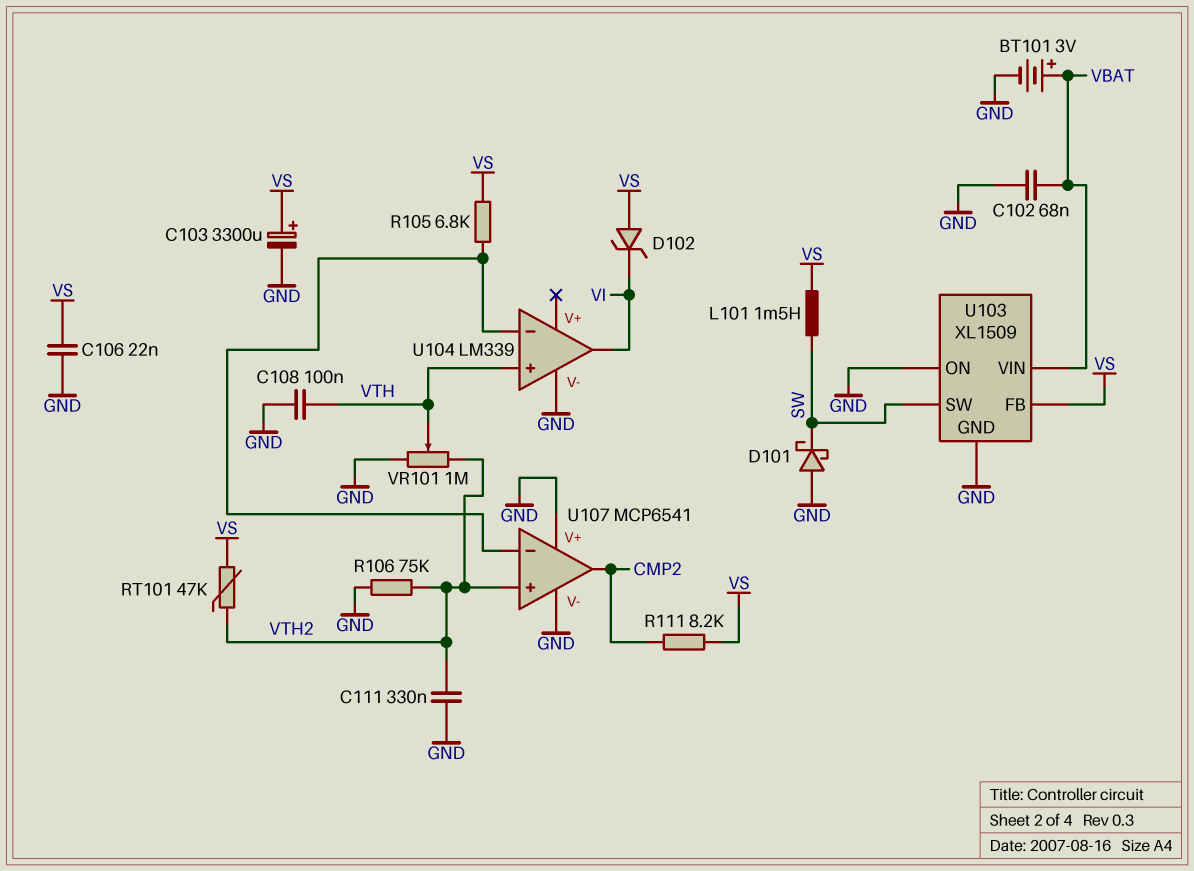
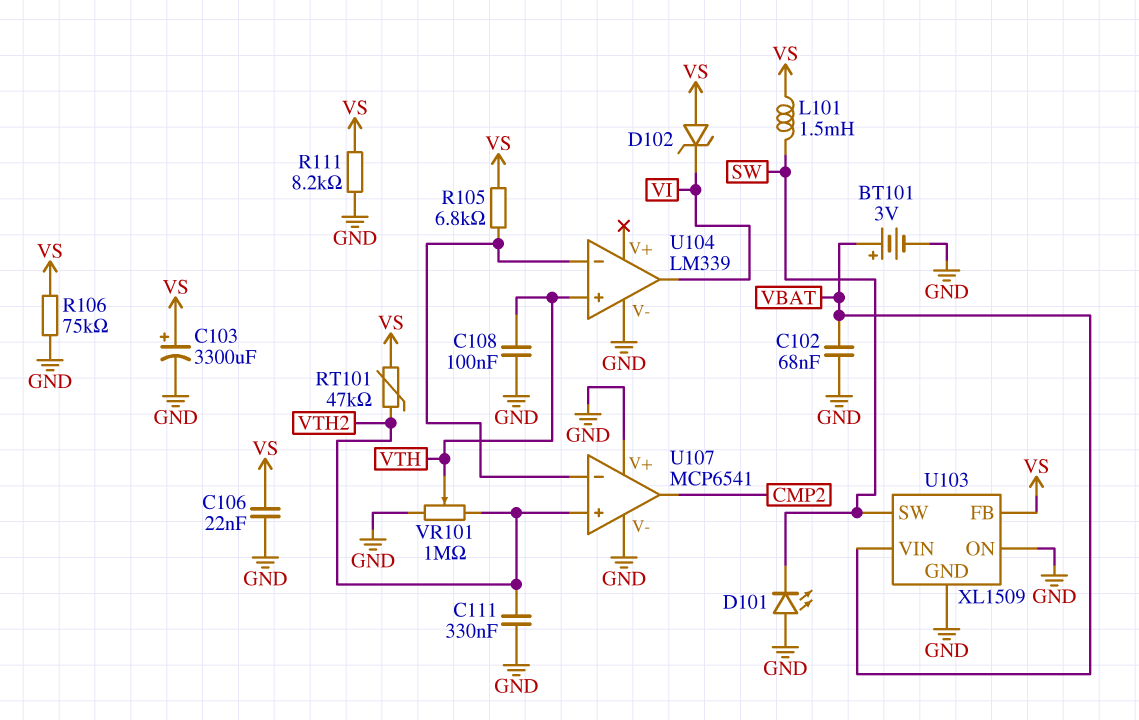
D101: schottky (A GND, K SW) -> LED (A GND, K SW)
R106: 75k (GND, VTH2) -> 75k (GND, VS)
R111: 8.2k (CMP2, VS) -> 8.2k (GND, VS)

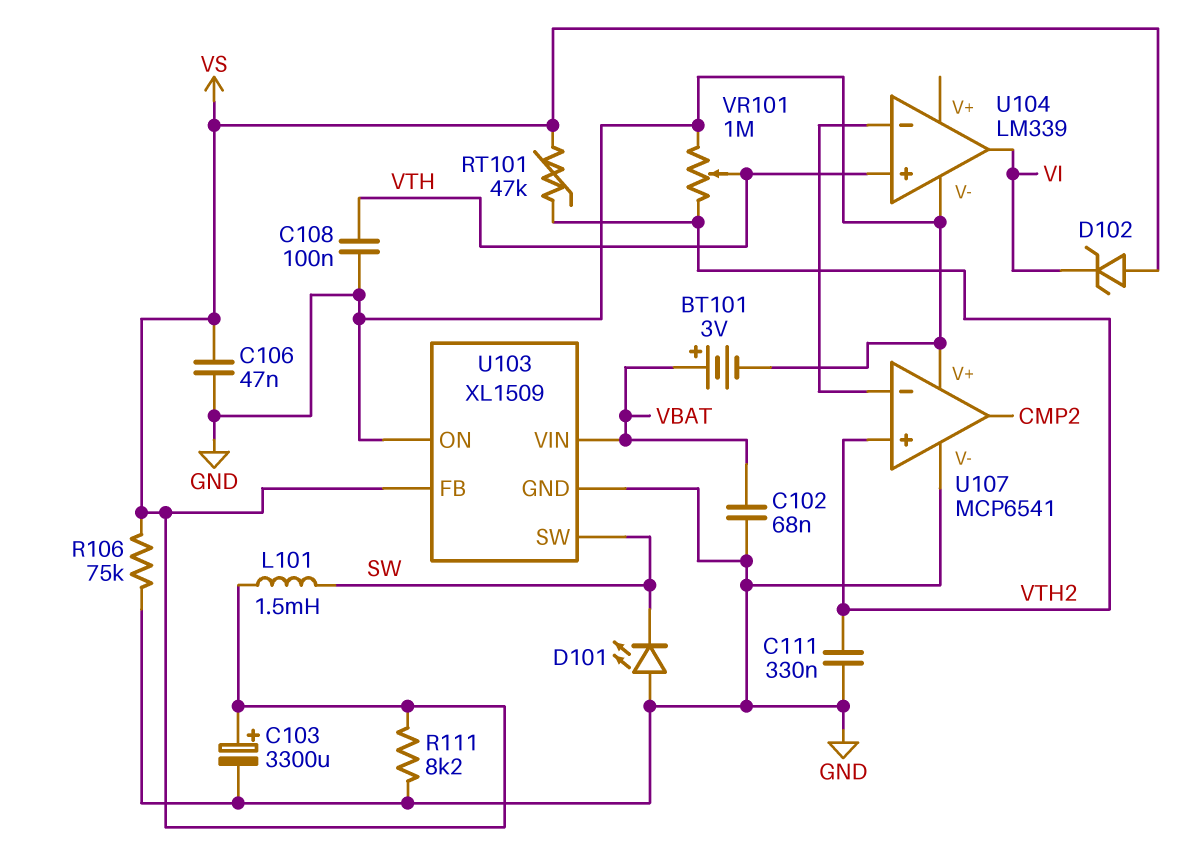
C106: 22nF (GND, VS) -> 47nF (GND, VS)
R105: 6.8k (U104/in-, VS) -> none

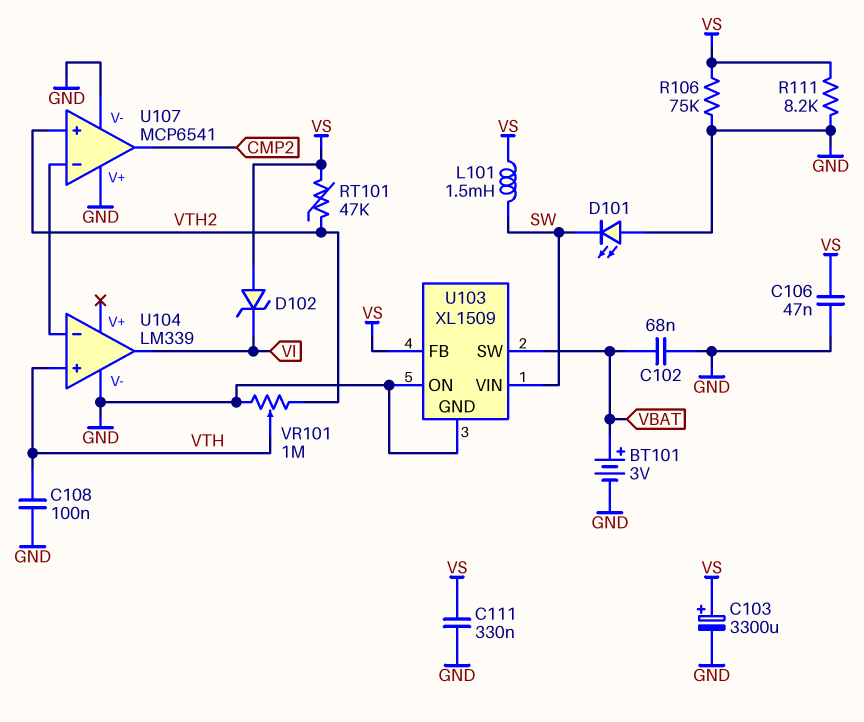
C111: 330nF (GND, VTH2) -> 330nF (GND, VS)
U103 pin SW: SW -> VBAT
U103 pin VIN: VBAT -> SW

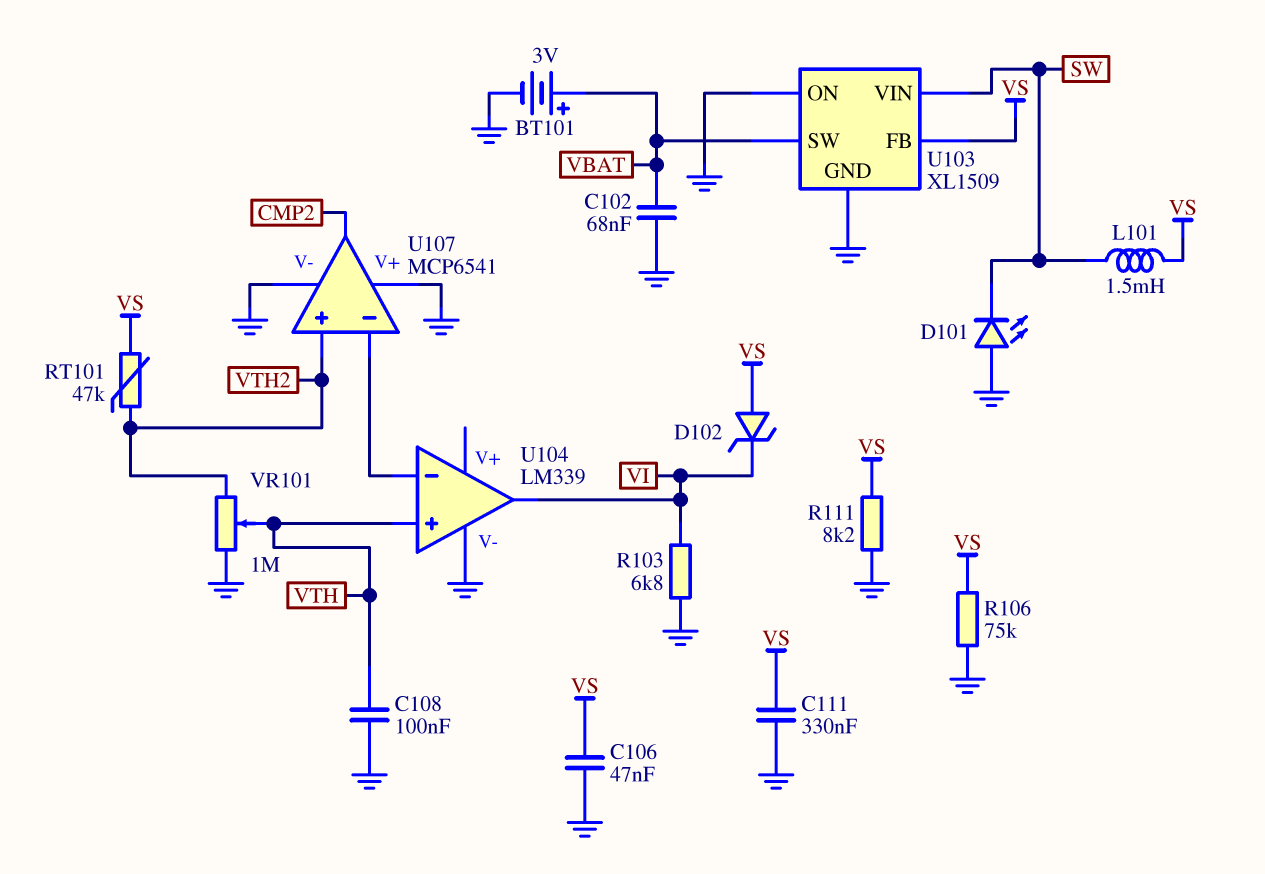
C103: 3300uF (plus VS, minus GND) -> none
R103: none -> 6.8k (GND, VI)

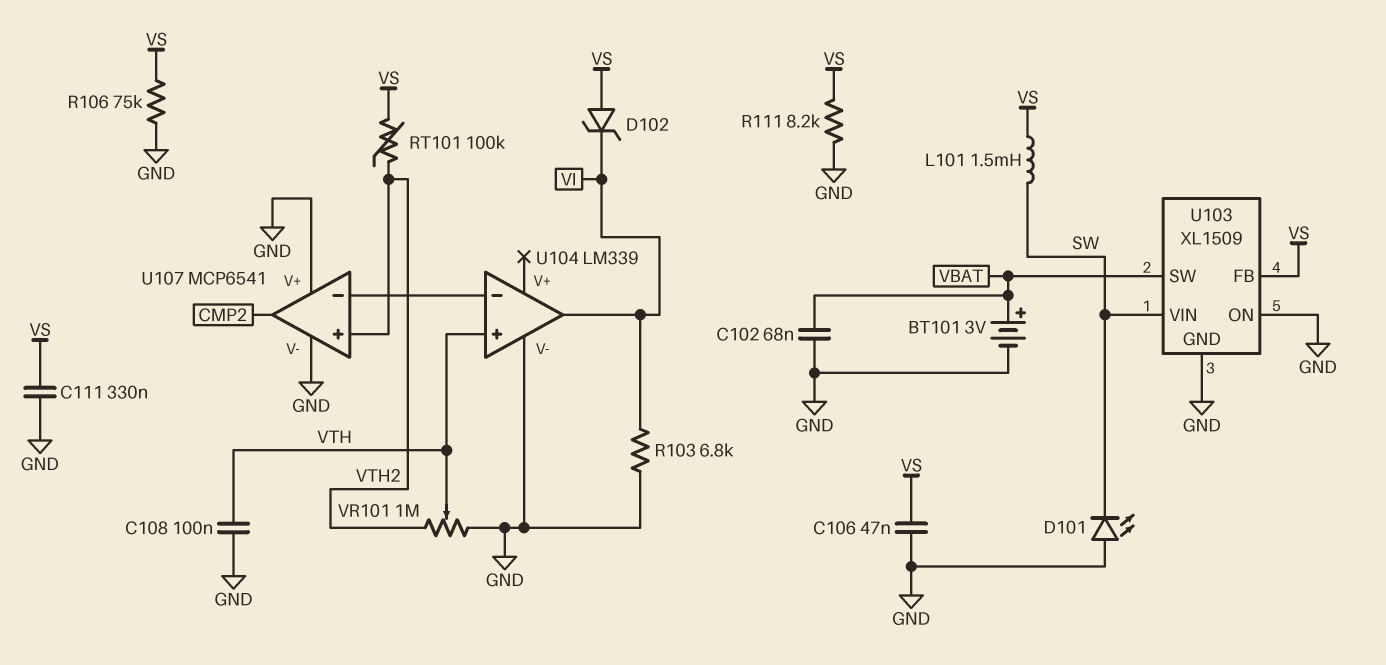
RT101: 47k (VS, VTH2) -> 100k (VS, VTH2)

